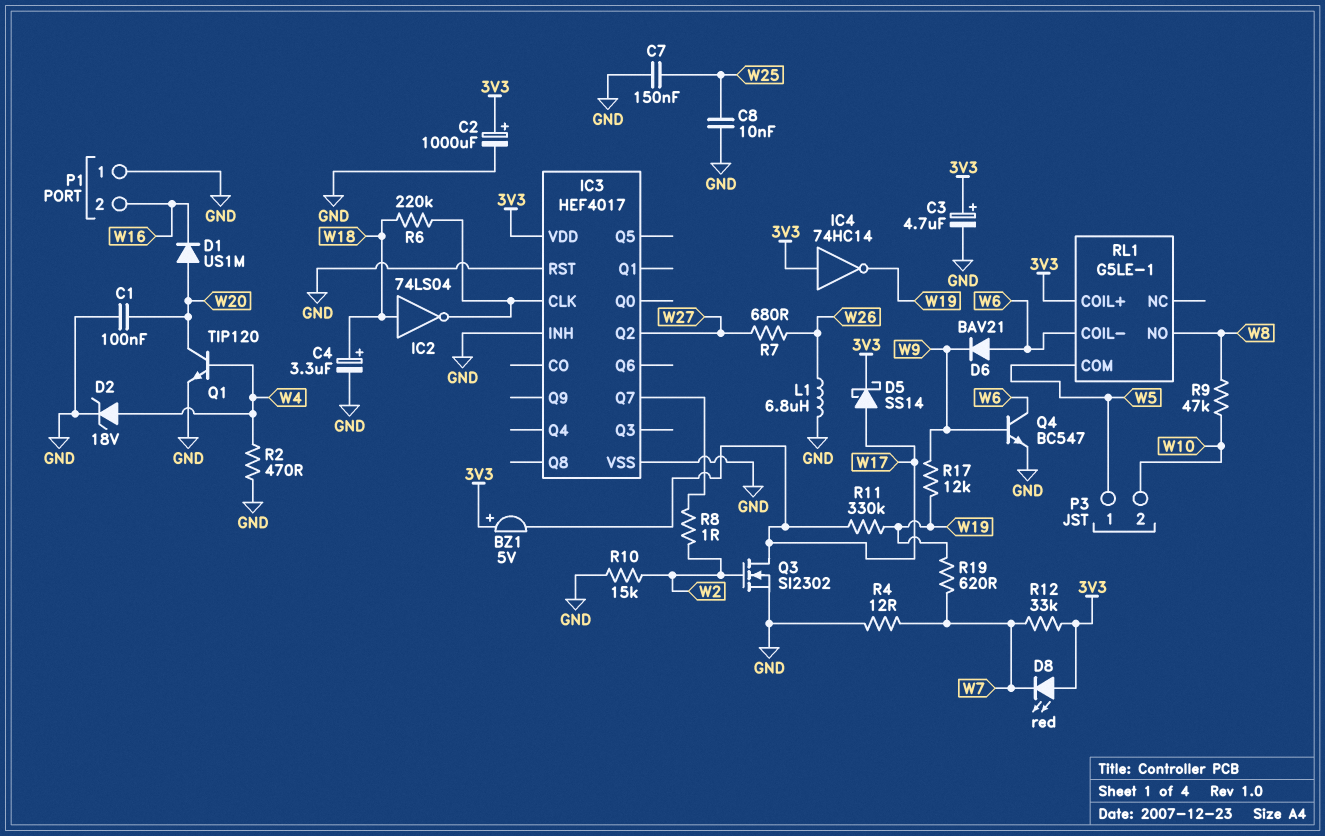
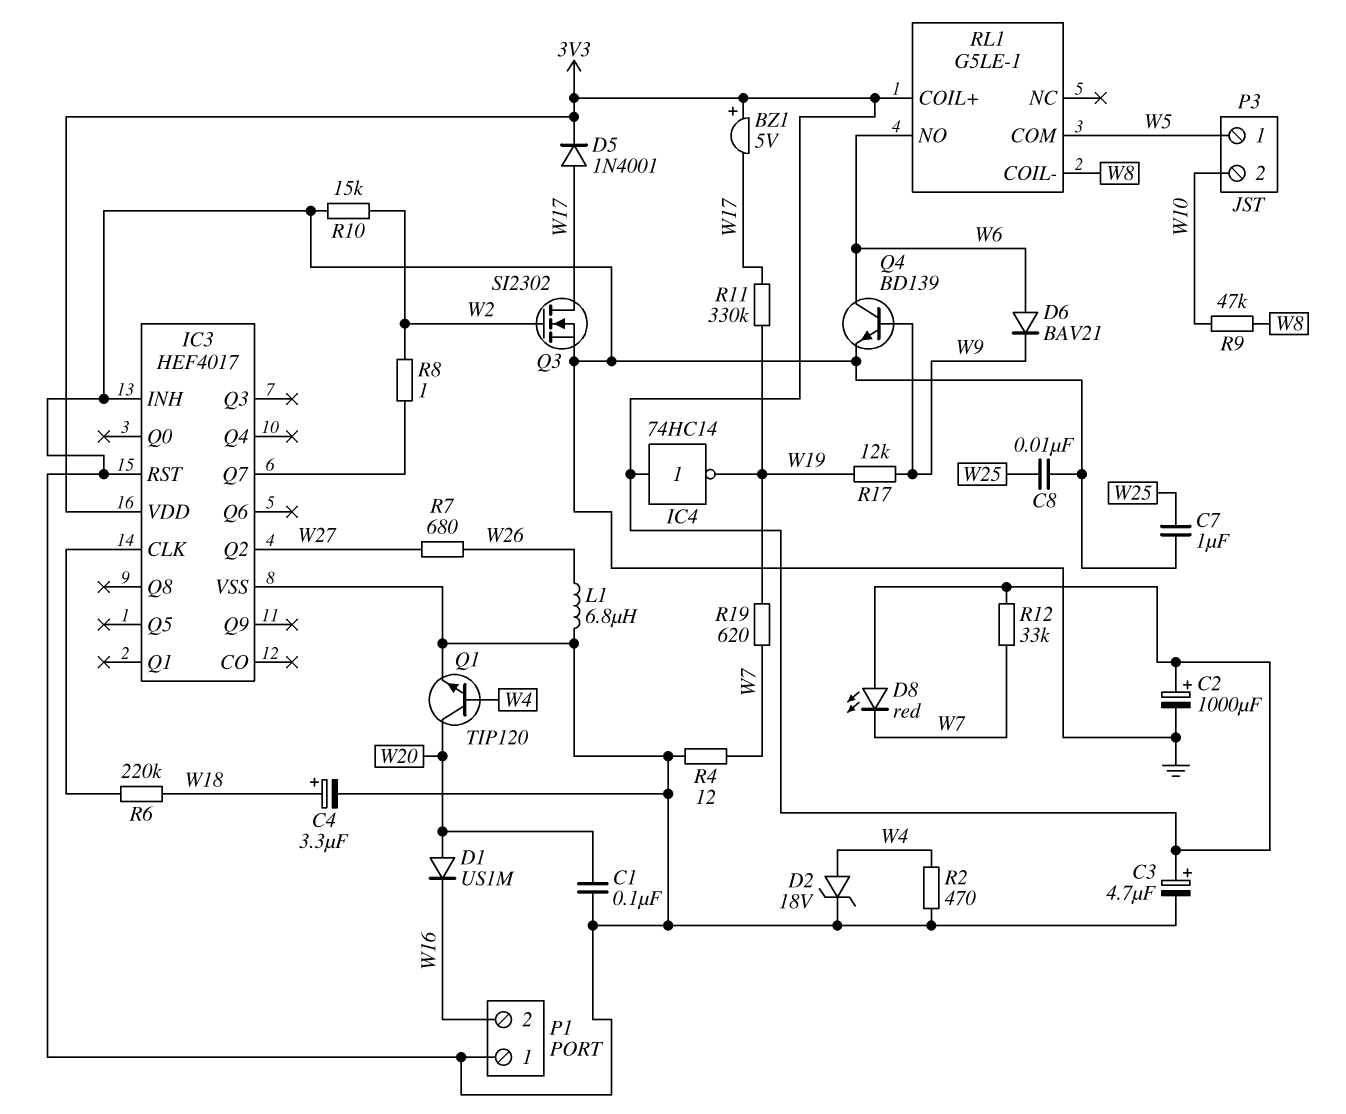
C7: 150nF (GND, W25) -> 1uF (GND, W25)
D5: schottky SS14 (A W17, K 3V3) -> diode 1N4001 (A W17, K 3V3)
IC2: NOT 74LS04 (in W18, out IC3/CLK) -> none
Q4: NPN BC547 (B W9, C W6, E GND) -> NPN BD139 (B W9, C W6, E GND)
RL1 pin COIL-: W6 -> W8
RL1 pin NO: W8 -> W6

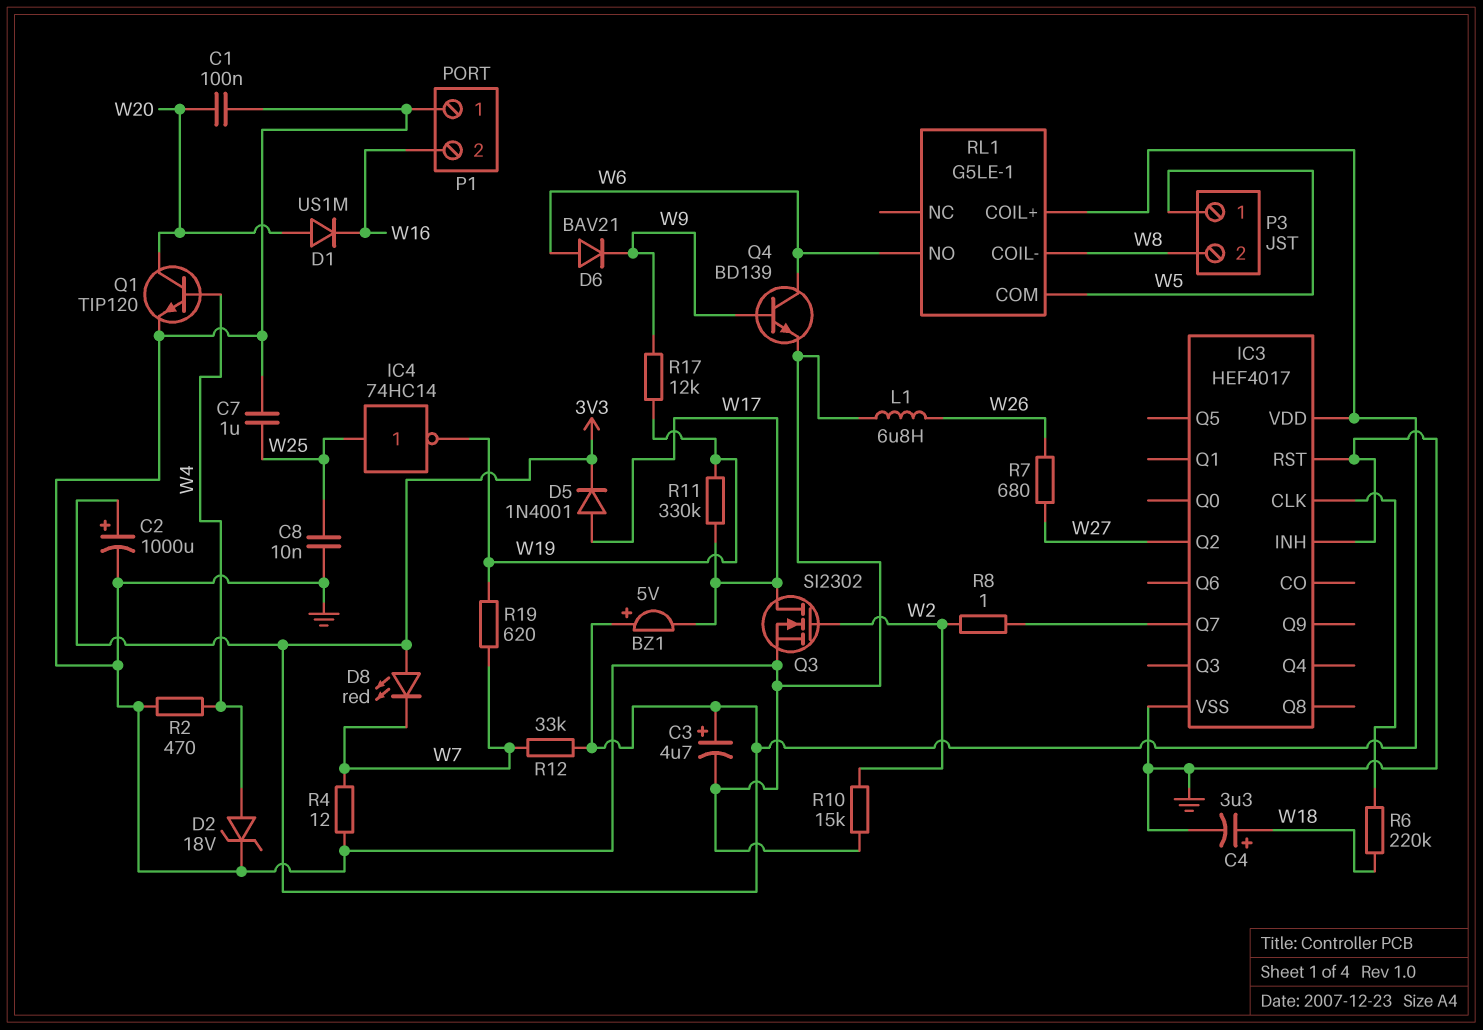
IC4: NOT 74HC14 (in 3V3, out W19) -> NOT 74HC14 (in W25, out W19)
P3 pin 2: W10 -> W8
R9: 47k (W8, W10) -> none

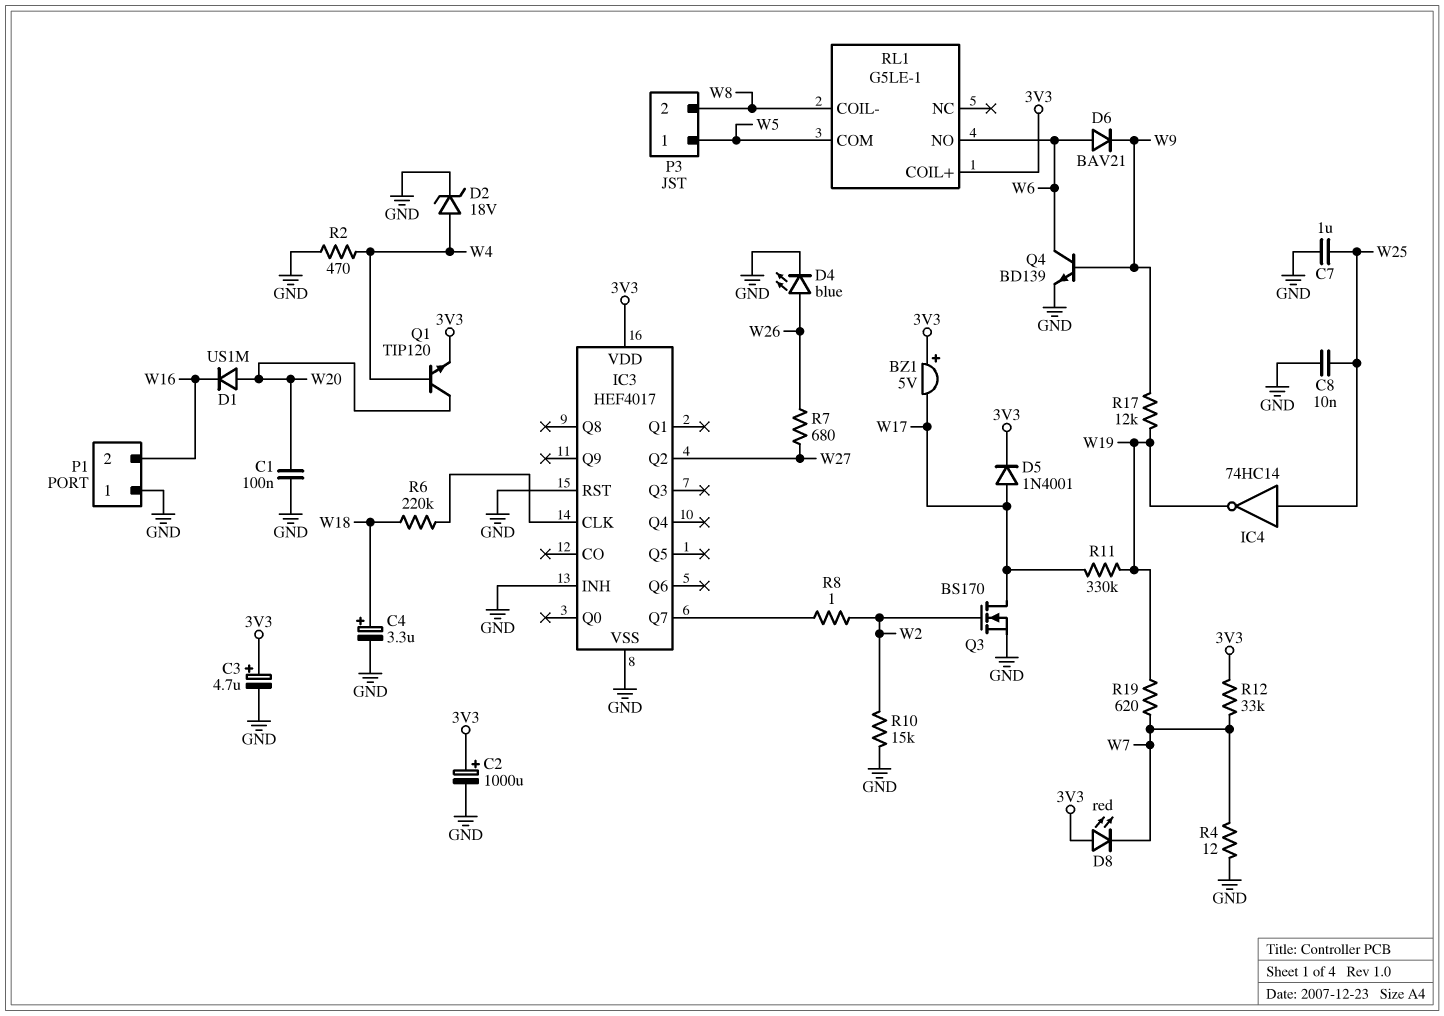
D4: none -> LED blue (A W26, K GND)
L1: 6.8uH (GND, W26) -> none
Q1: NPN TIP120 (B W4, C W20, E GND) -> NPN TIP120 (B W4, C W20, E 3V3)
Q3: NMOS SI2302 (G W2, D W17, S GND) -> NMOS BS170 (G W2, D W17, S GND)

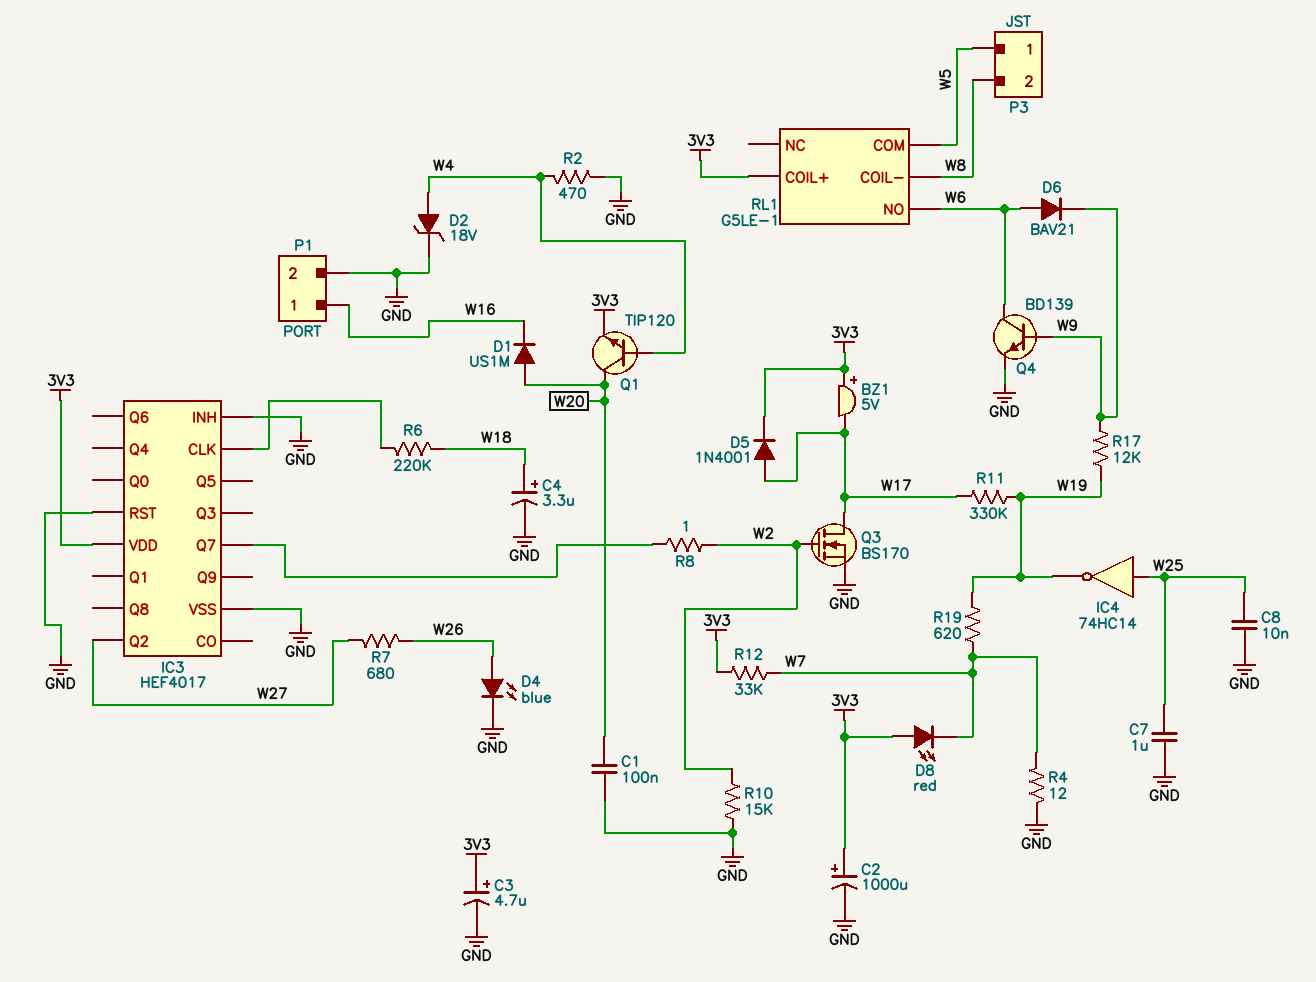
P1 pin 1: GND -> W16
P1 pin 2: W16 -> GND

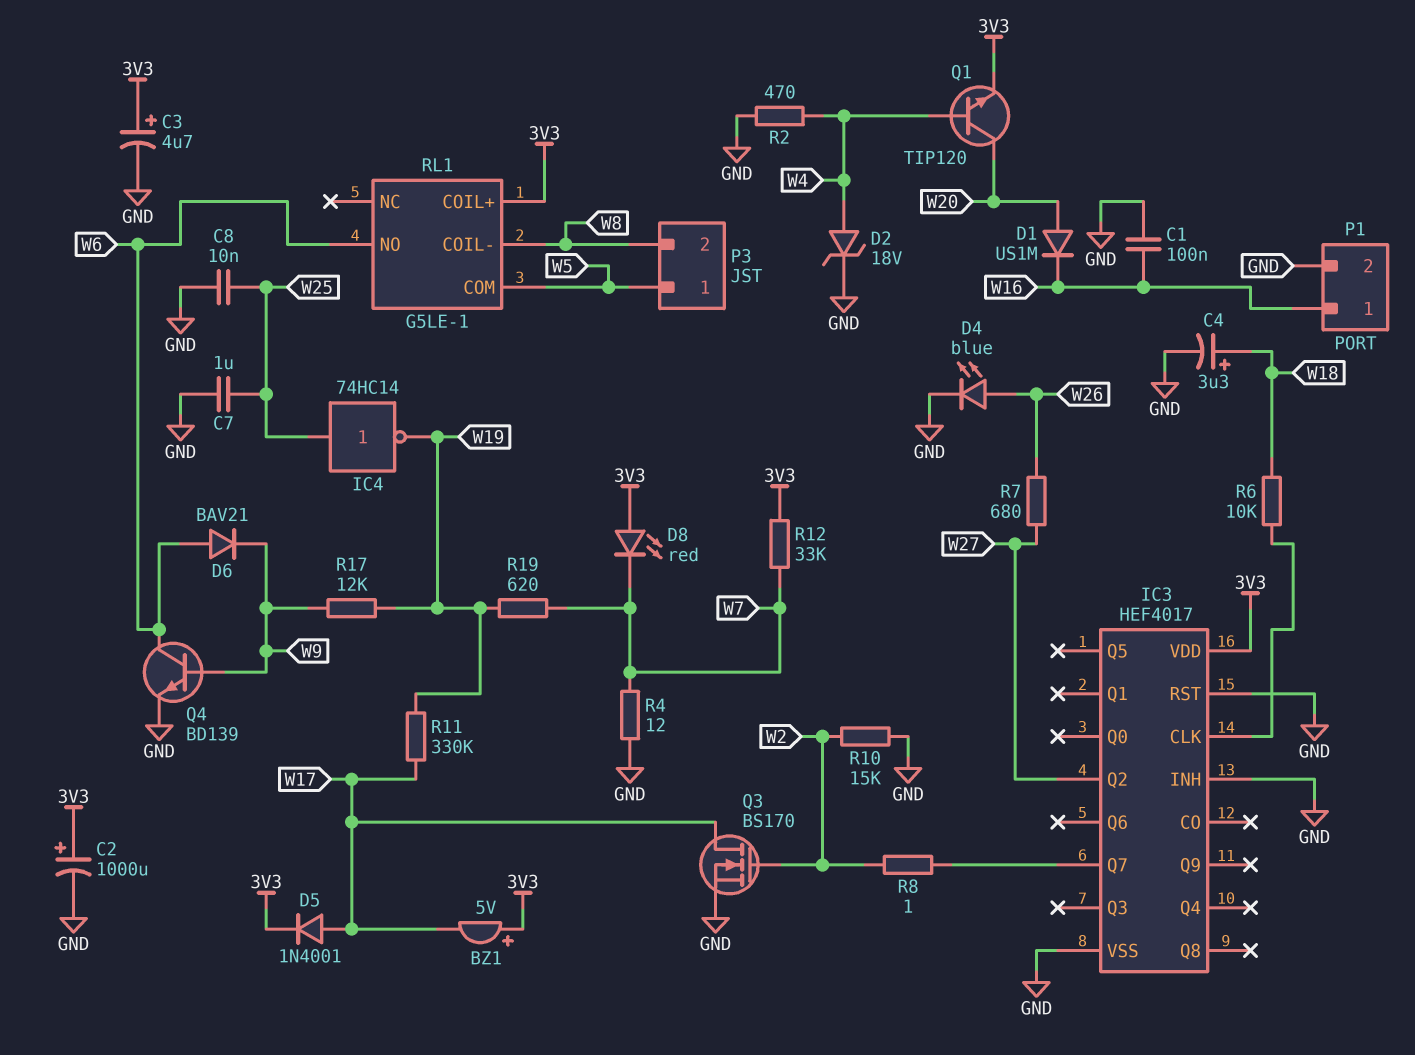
C1: 100nF (GND, W20) -> 100nF (GND, W16)
R6: 220k (IC3/CLK, W18) -> 10k (IC3/CLK, W18)

